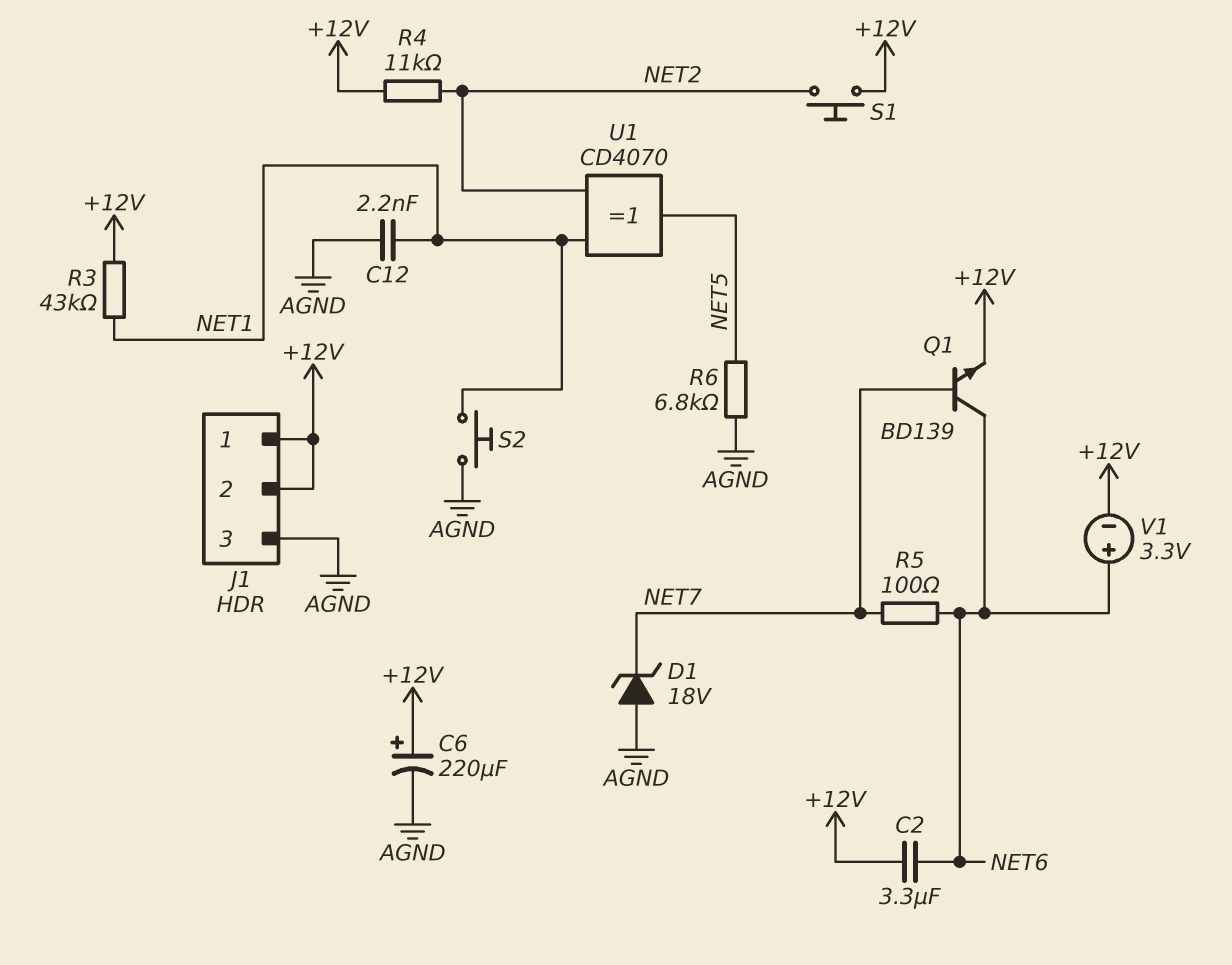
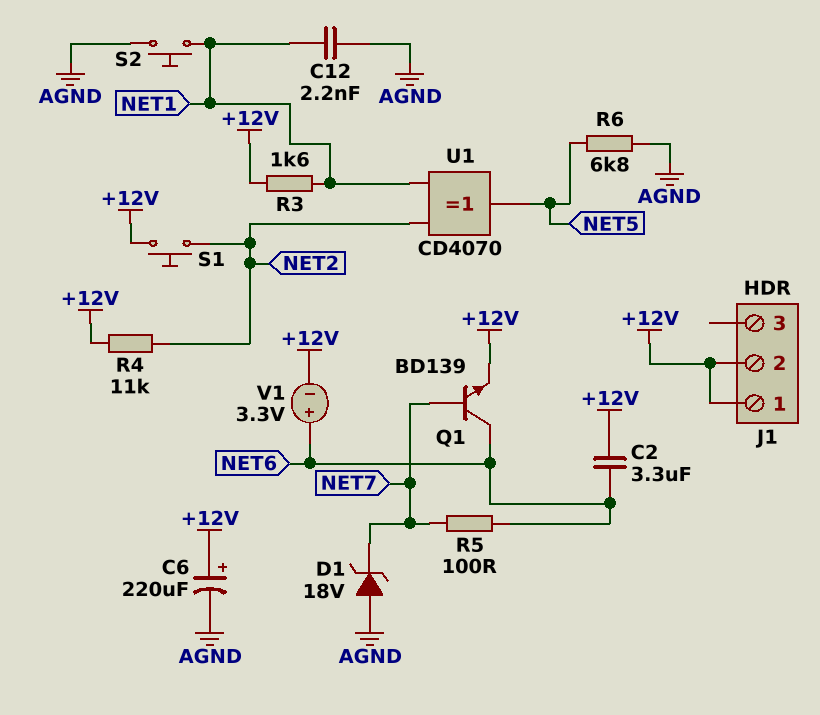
J1 pin 3: AGND -> none
R3: 43k (+12V, NET1) -> 1.6k (+12V, NET1)

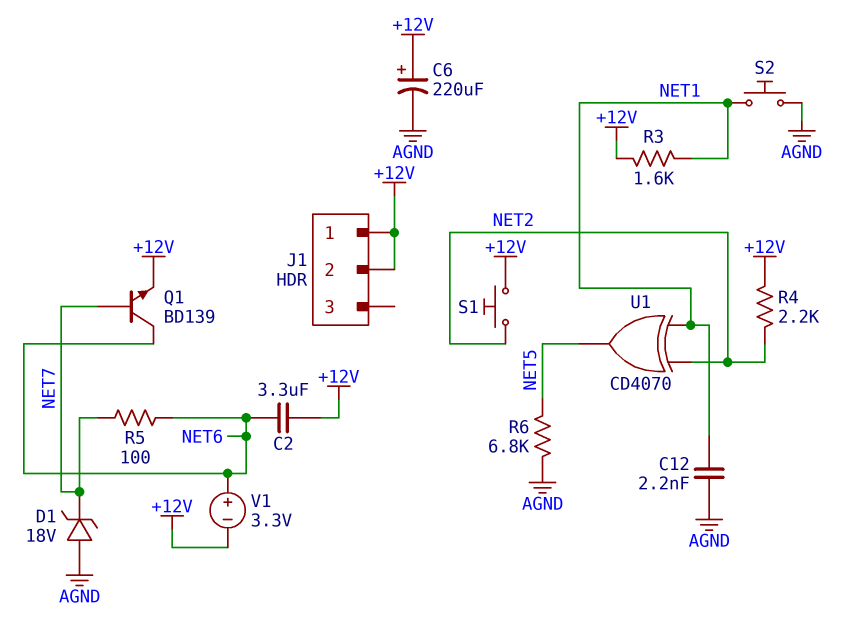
R4: 11k (+12V, NET2) -> 2.2k (+12V, NET2)

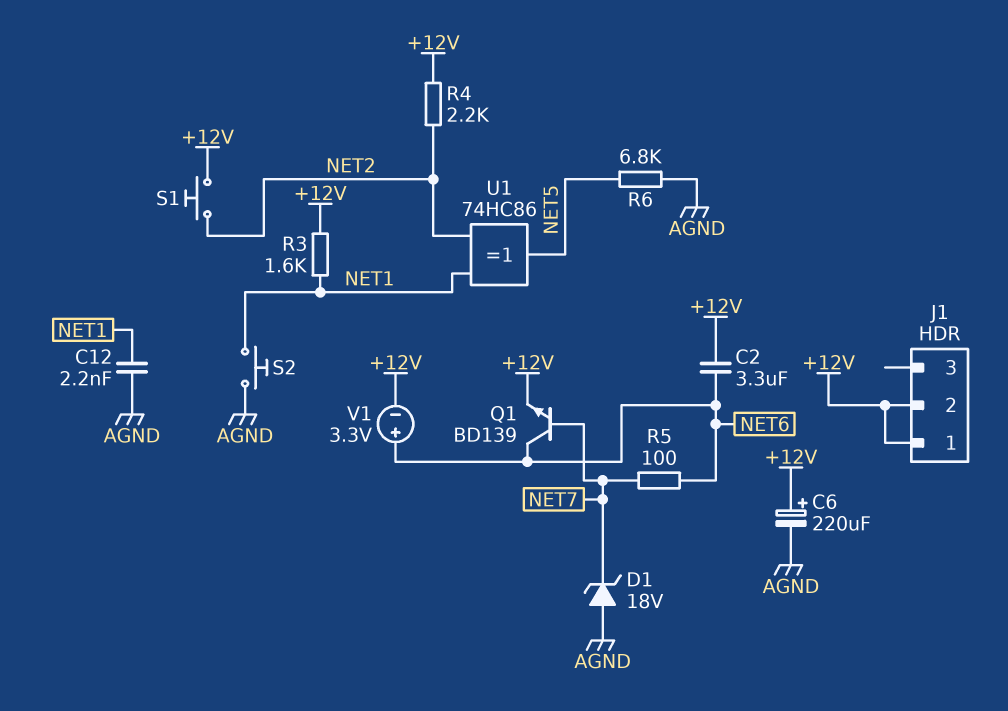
U1: XOR CD4070 (in NET1, in NET2, out NET5) -> XOR 74HC86 (in NET1, in NET2, out NET5)

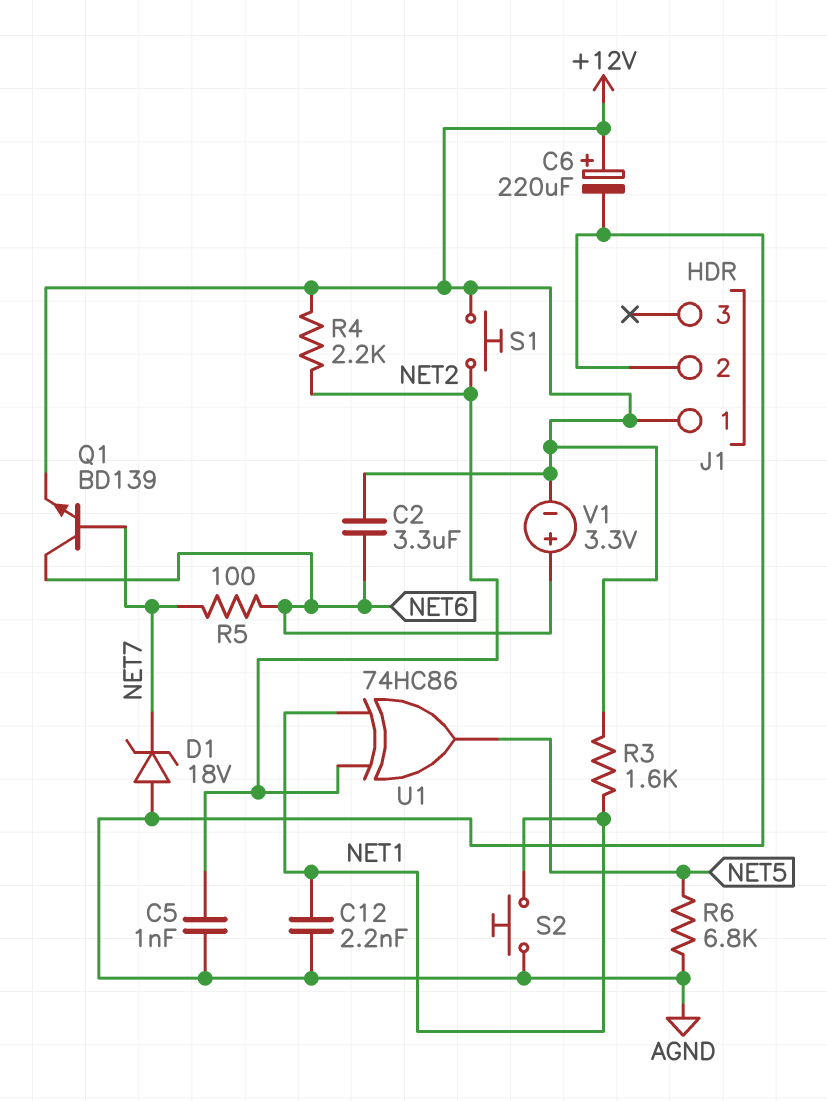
C5: none -> 1nF (AGND, NET2)
J1 pin 2: +12V -> AGND

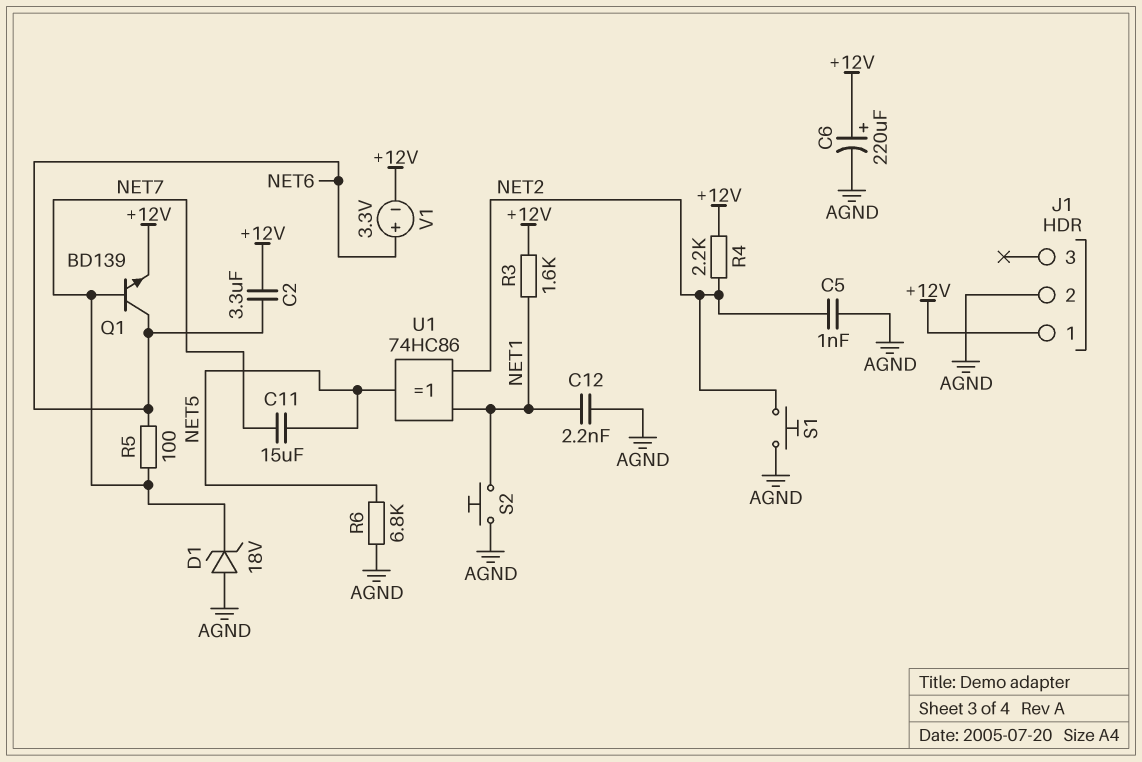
C11: none -> 15uF (NET5, NET7)
S1: button (+12V, NET2) -> button (AGND, NET2)

